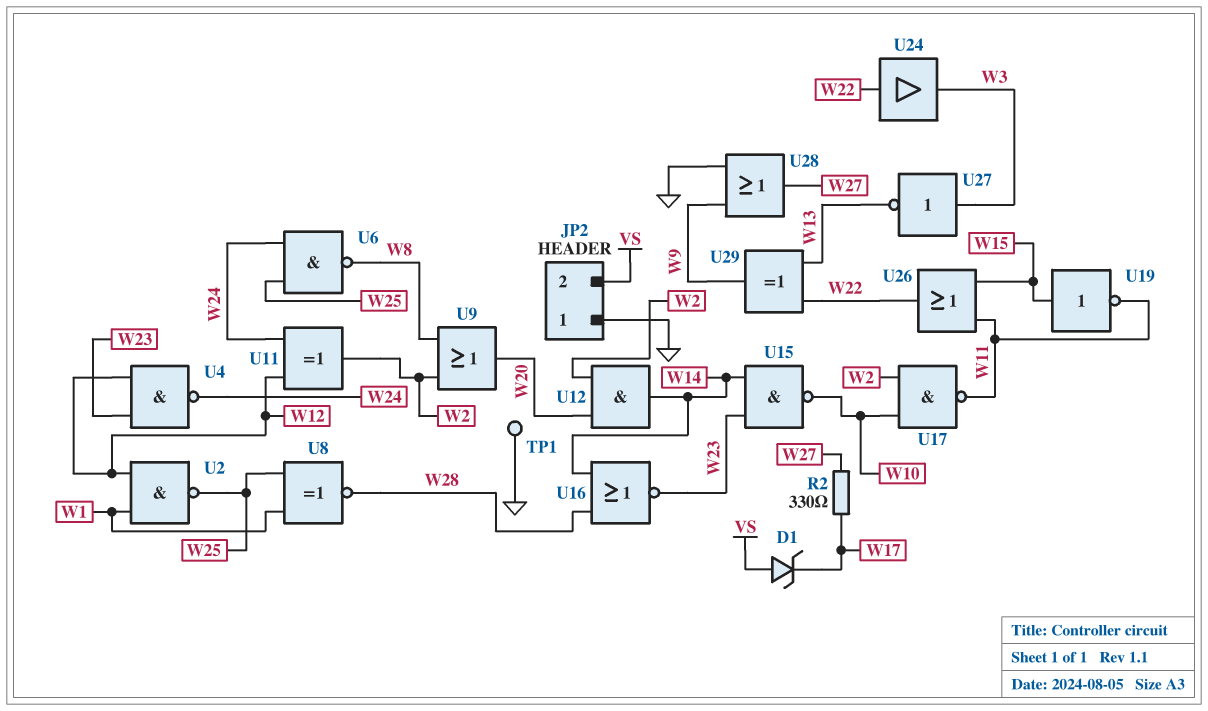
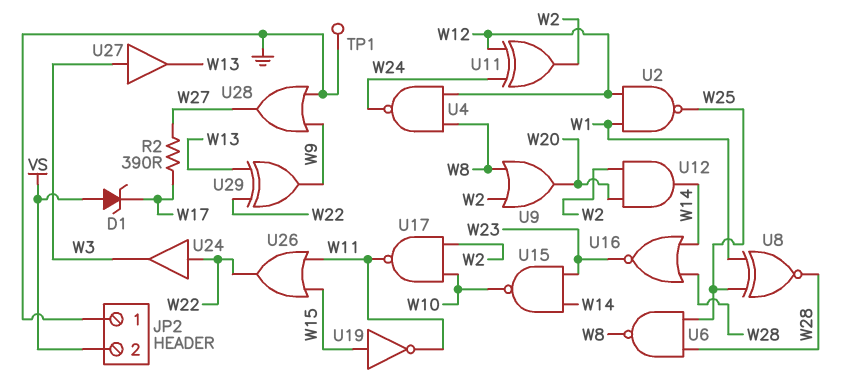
R2: 330 (W17, W27) -> 390 (W17, W27)
U4: NAND (in W12, in W23, out W24) -> NAND (in W8, in W12, out W24)
U6: NAND (in W24, in W25, out W8) -> NAND (in W25, in W28, out W8)
U27: NOT (in W3, out W13) -> buffer (in W3, out W13)

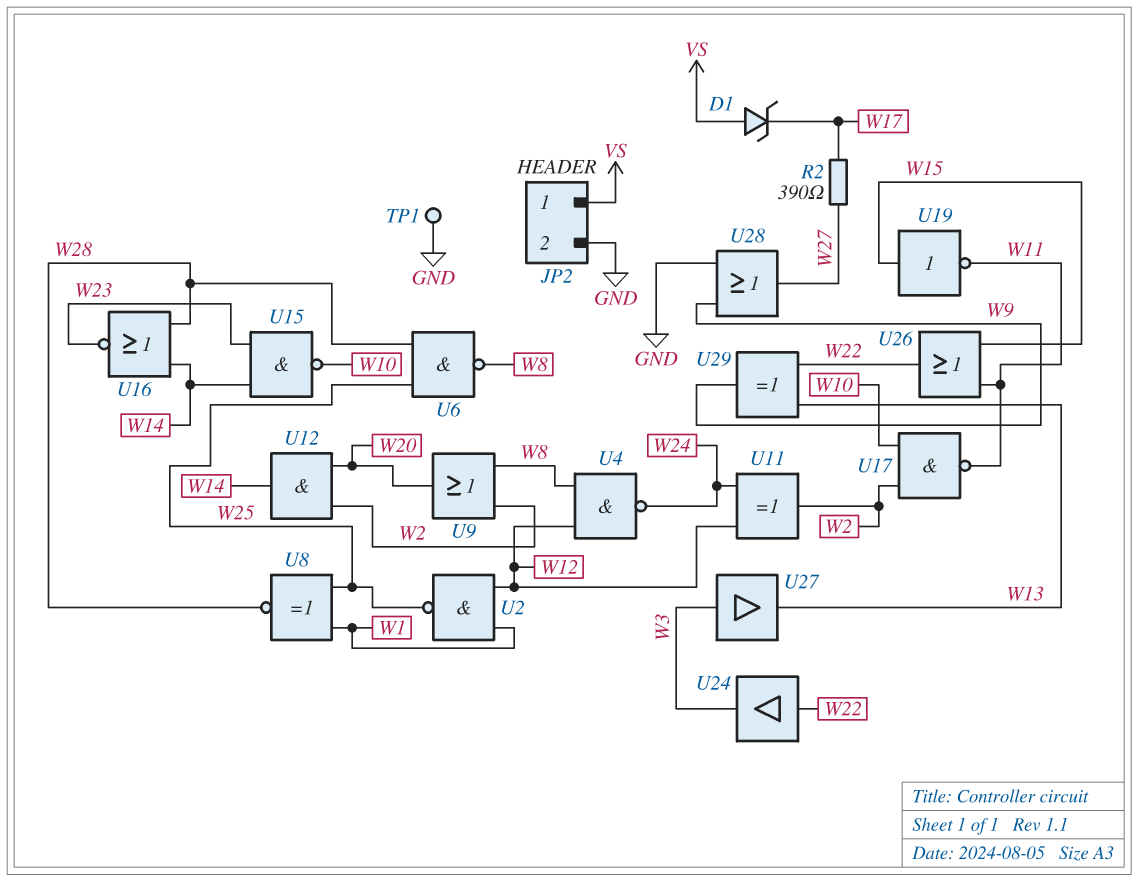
JP2 pin 1: GND -> VS
JP2 pin 2: VS -> GND

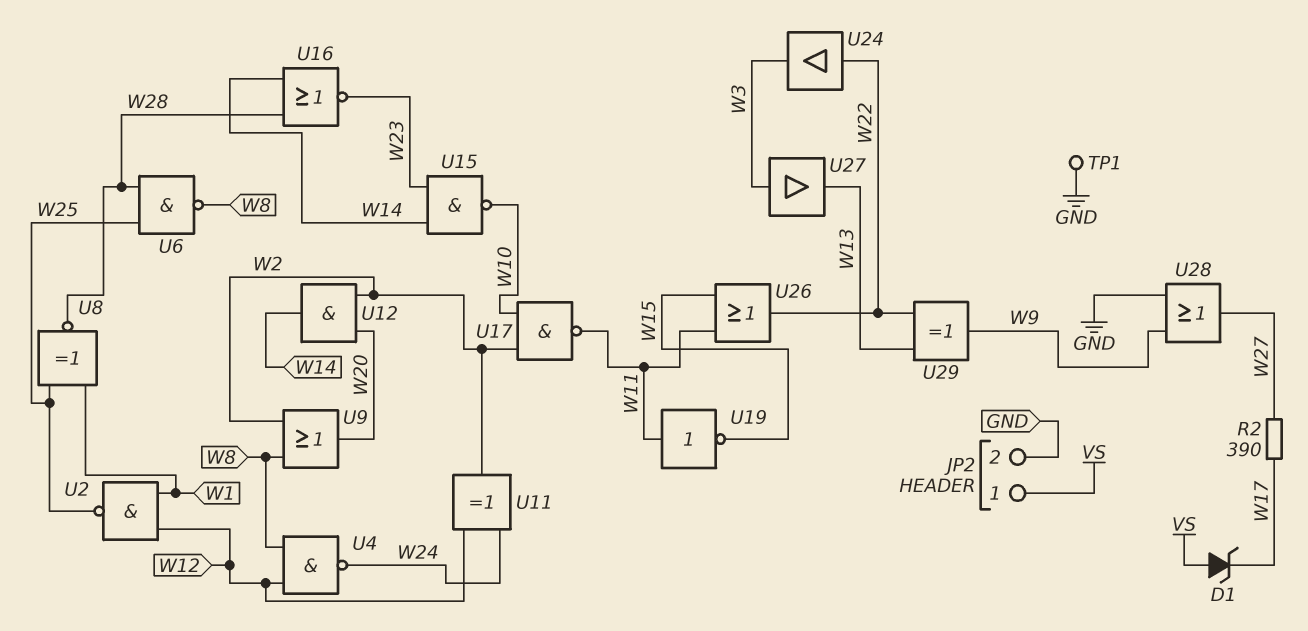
U19: NOT (in W15, out W11) -> NOT (in W11, out W15)

